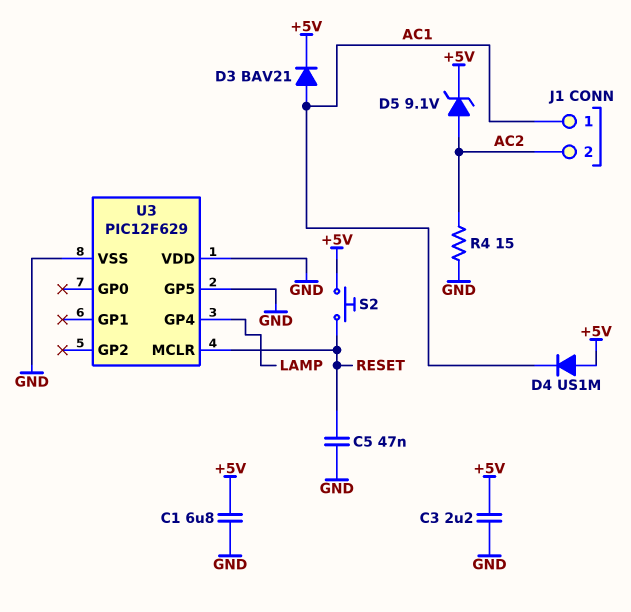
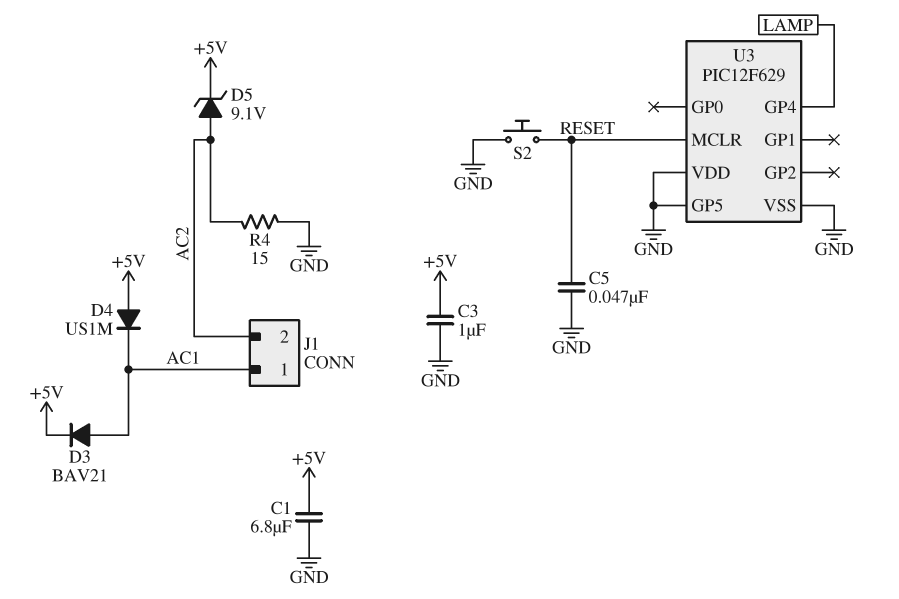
C3: 2.2uF (+5V, GND) -> 1uF (+5V, GND)
S2: button (+5V, RESET) -> button (GND, RESET)

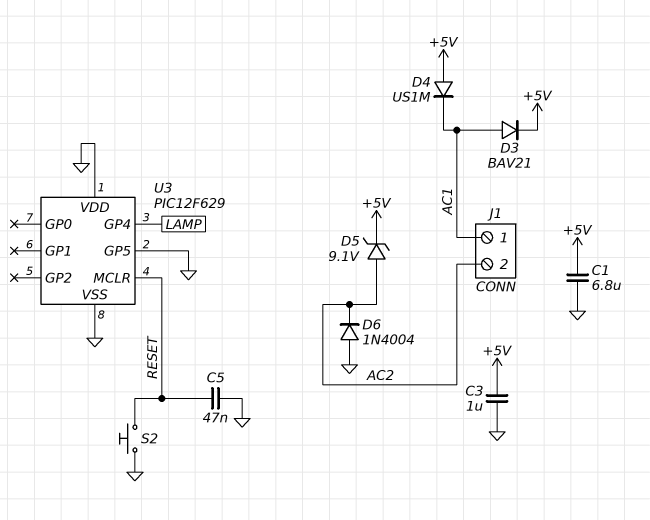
D6: none -> diode 1N4004 (A GND, K AC2)
R4: 15 (AC2, GND) -> none

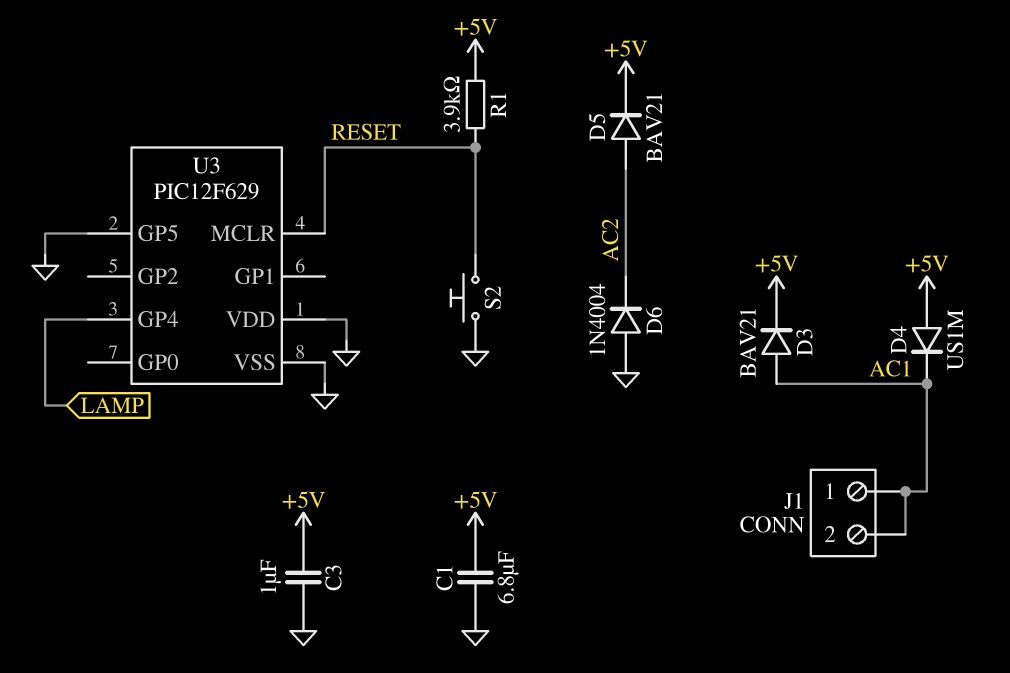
C5: 47nF (GND, RESET) -> none
D5: zener 9.1V (A AC2, K +5V) -> diode BAV21 (A AC2, K +5V)
J1 pin 2: AC2 -> AC1
R1: none -> 3.9k (+5V, RESET)

